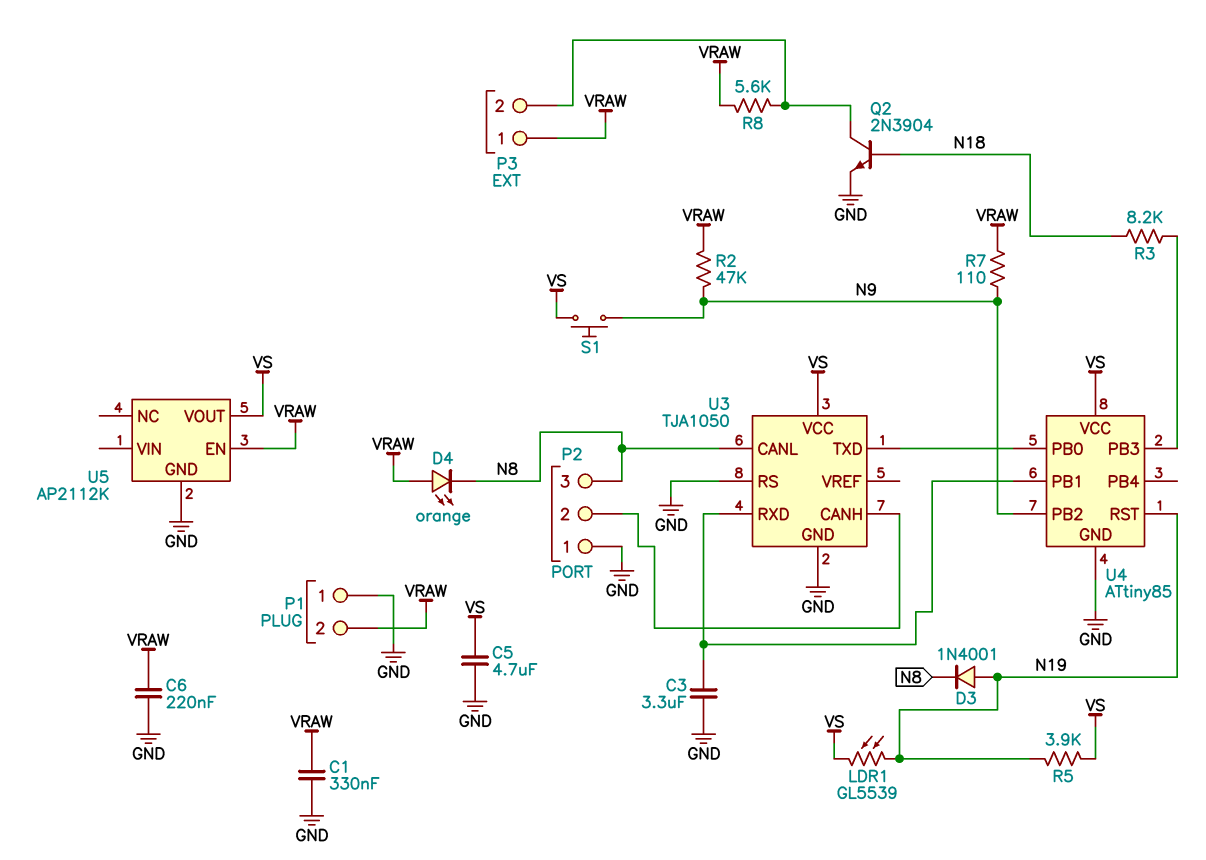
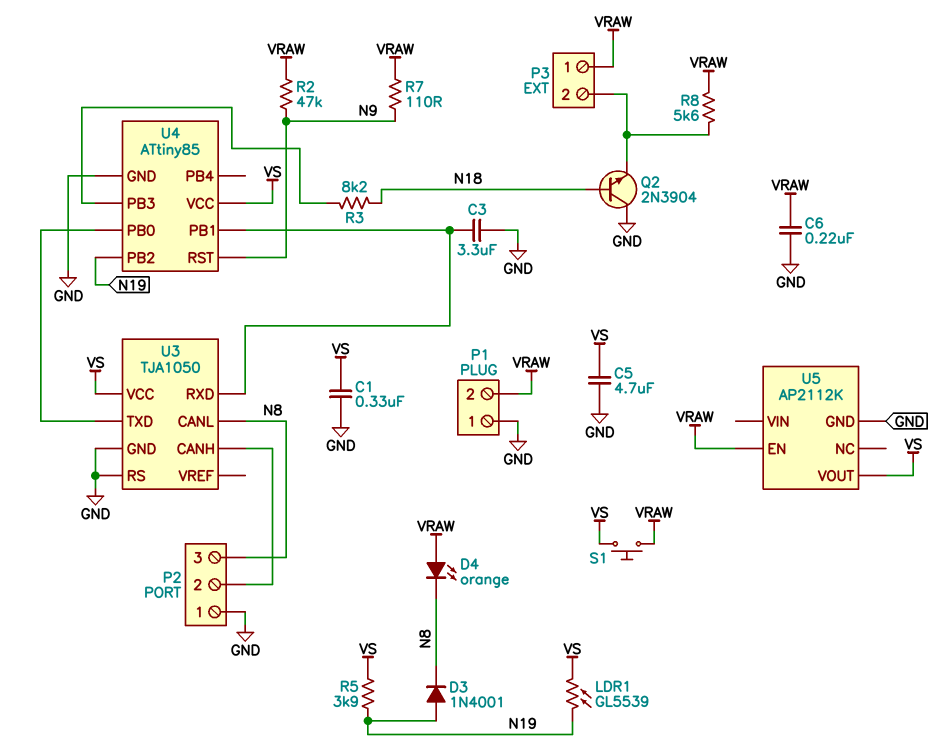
C1: 330nF (GND, VRAW) -> 330nF (GND, VS)
Q2: NPN 2N3904 (B N18, C P3/2, E GND) -> NPN 2N3904 (B N18, C GND, E P3/2)
S1: button (N9, VS) -> button (VRAW, VS)
U4 pin PB2: N9 -> N19
U4 pin RST: N19 -> N9

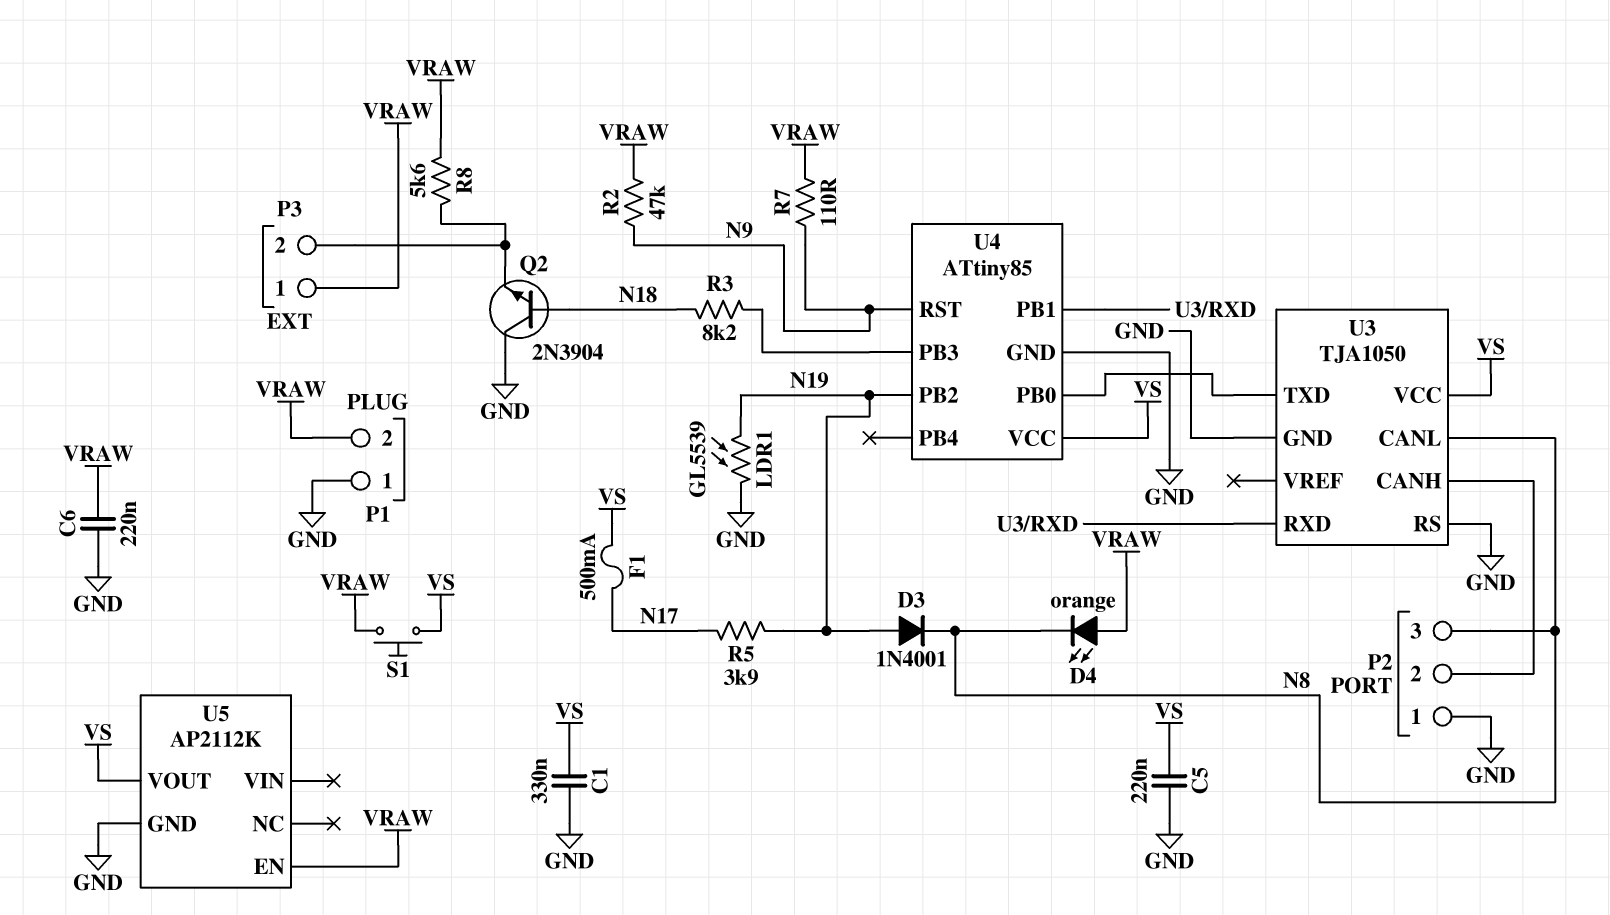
C3: 3.3uF (GND, U3/RXD) -> none
C5: 4.7uF (GND, VS) -> 220nF (GND, VS)
F1: none -> 500mA (N17, VS)
LDR1: GL5539 (N19, VS) -> GL5539 (GND, N19)
R5: 3.9k (N19, VS) -> 3.9k (N17, N19)

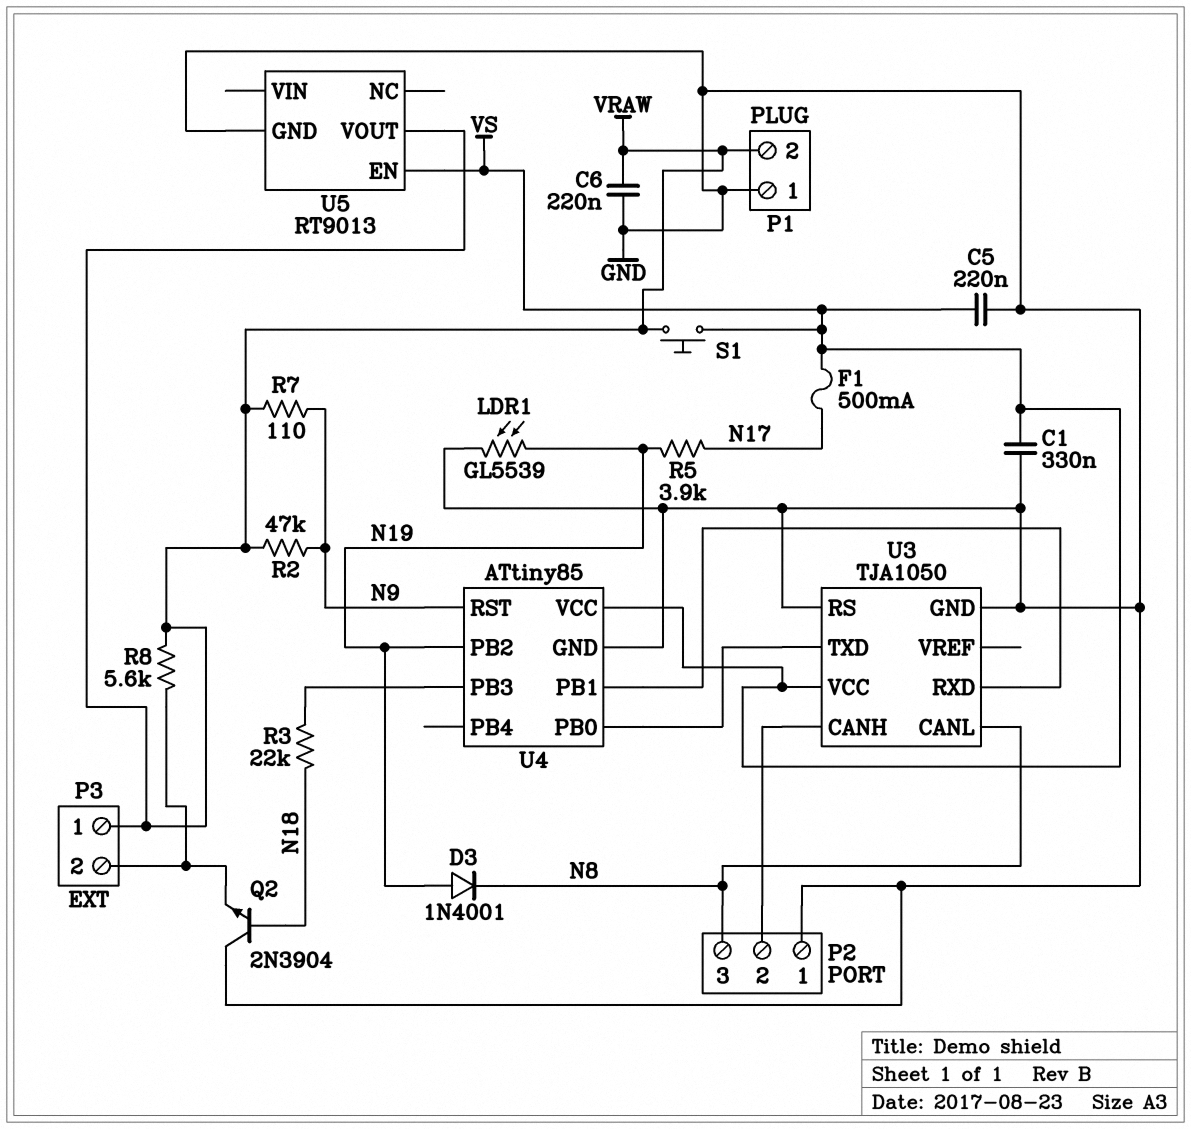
D4: LED orange (A VRAW, K N8) -> none
R3: 8.2k (N18, U4/PB3) -> 22k (N18, U4/PB3)
U5: AP2112K -> RT9013
U5 pin EN: VRAW -> VS
U5 pin VOUT: VS -> VRAW

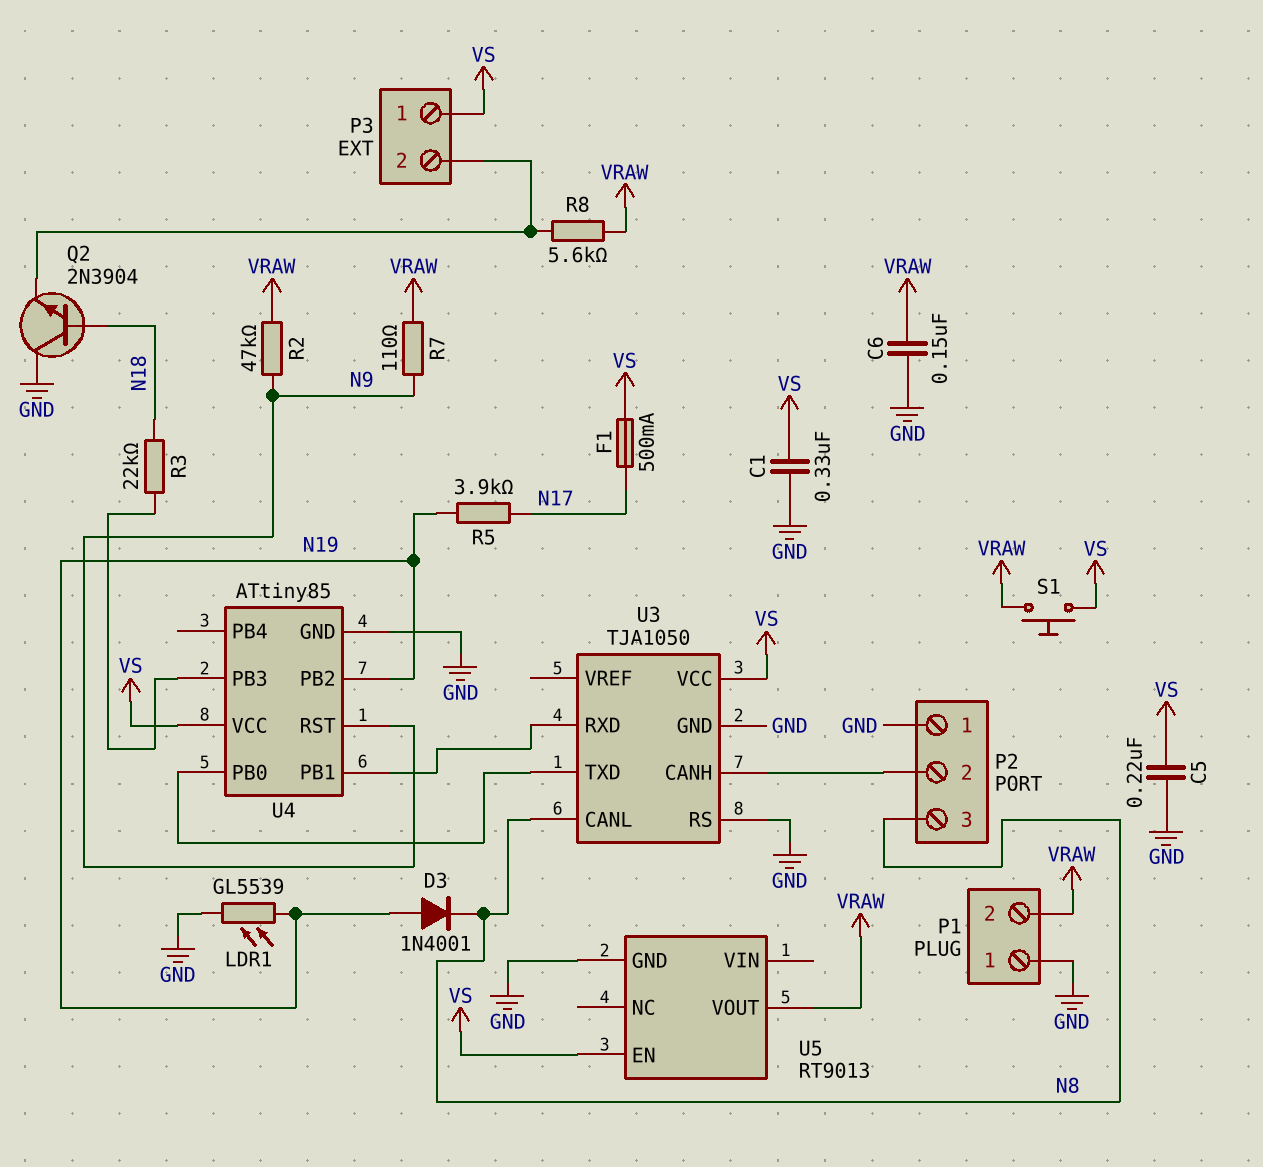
C6: 220nF (GND, VRAW) -> 150nF (GND, VRAW)
P3 pin 1: VRAW -> VS

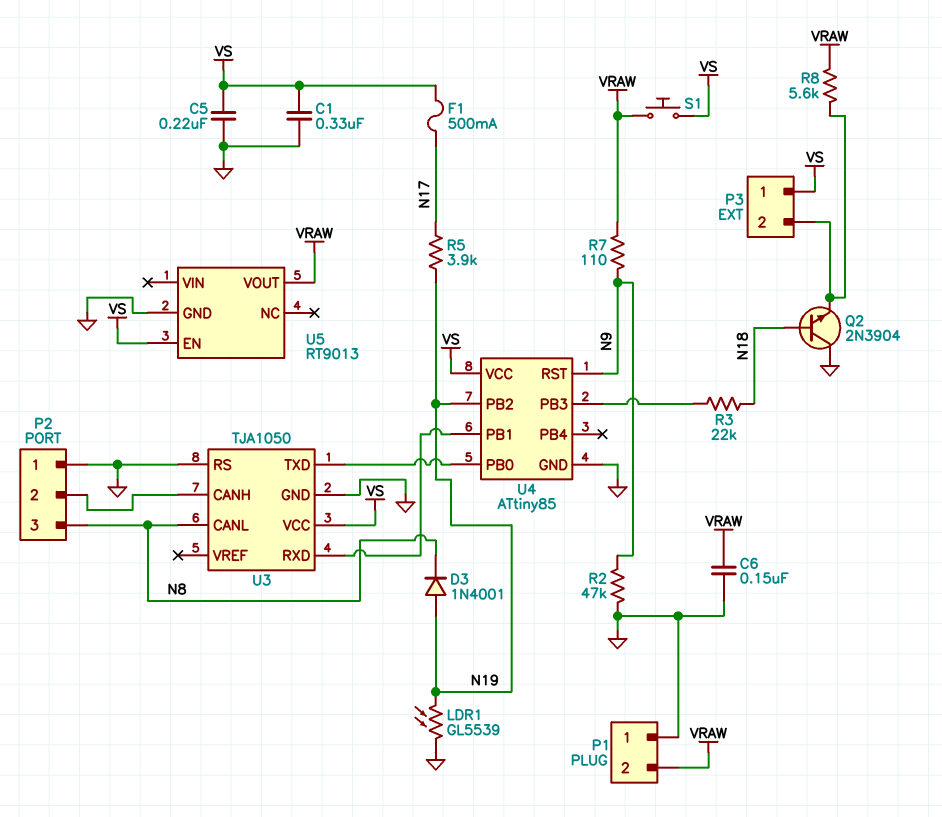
R2: 47k (N9, VRAW) -> 47k (GND, N9)

